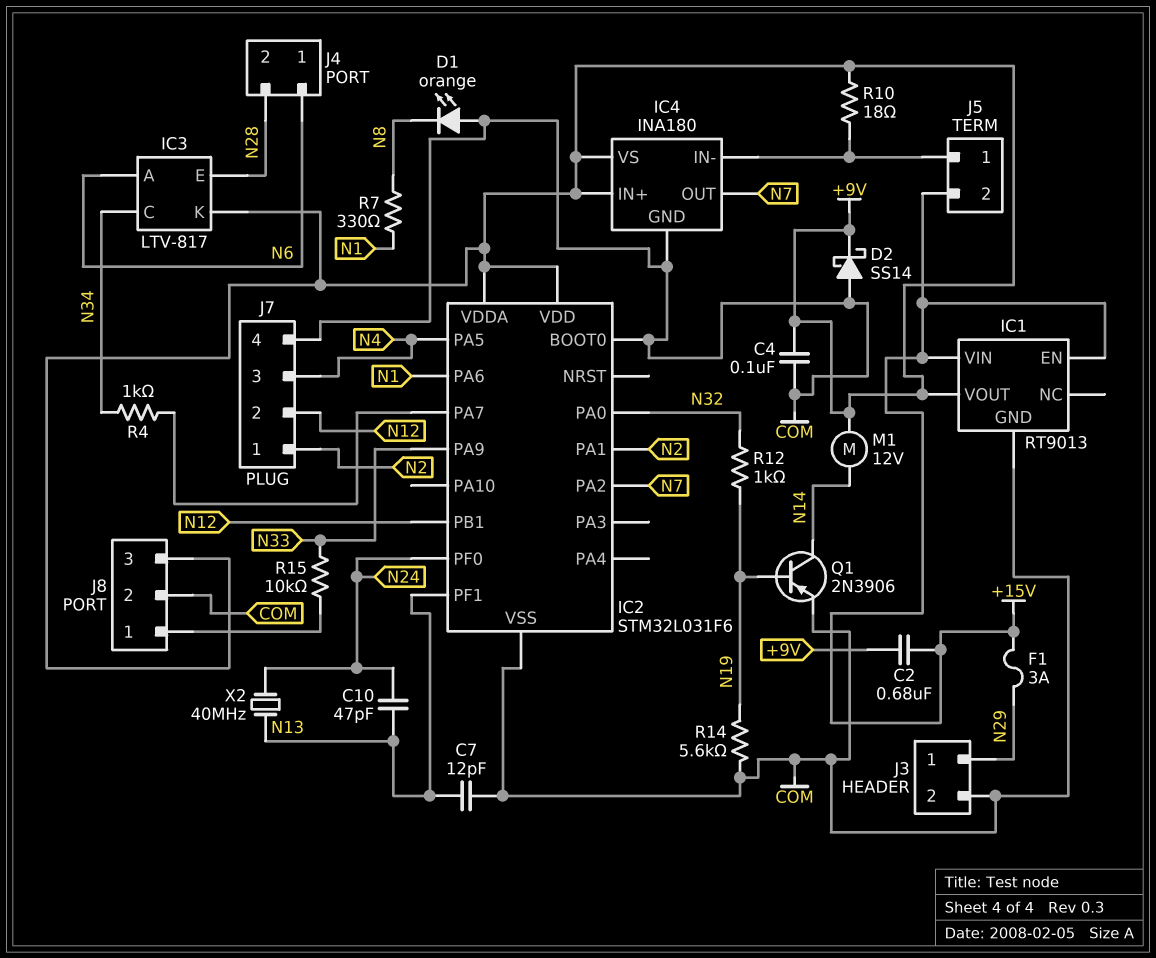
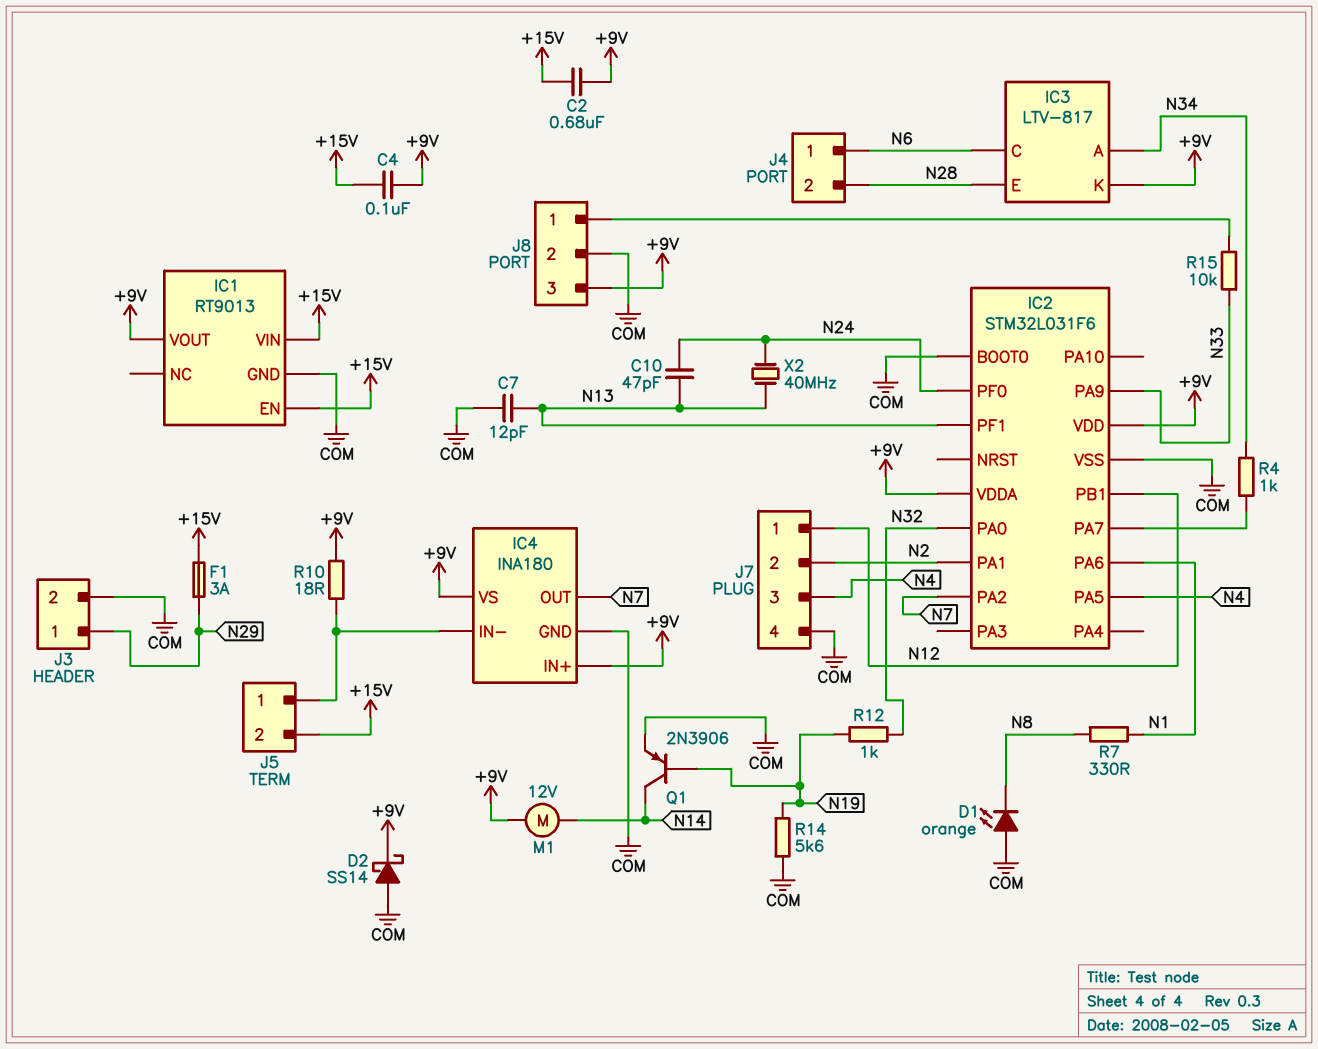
C4: 100nF (+9V, COM) -> 100nF (+9V, +15V)
IC3 pin A: N6 -> N34
IC3 pin C: N34 -> N6
J7 pin 1: N2 -> N12
J7 pin 2: N12 -> N2

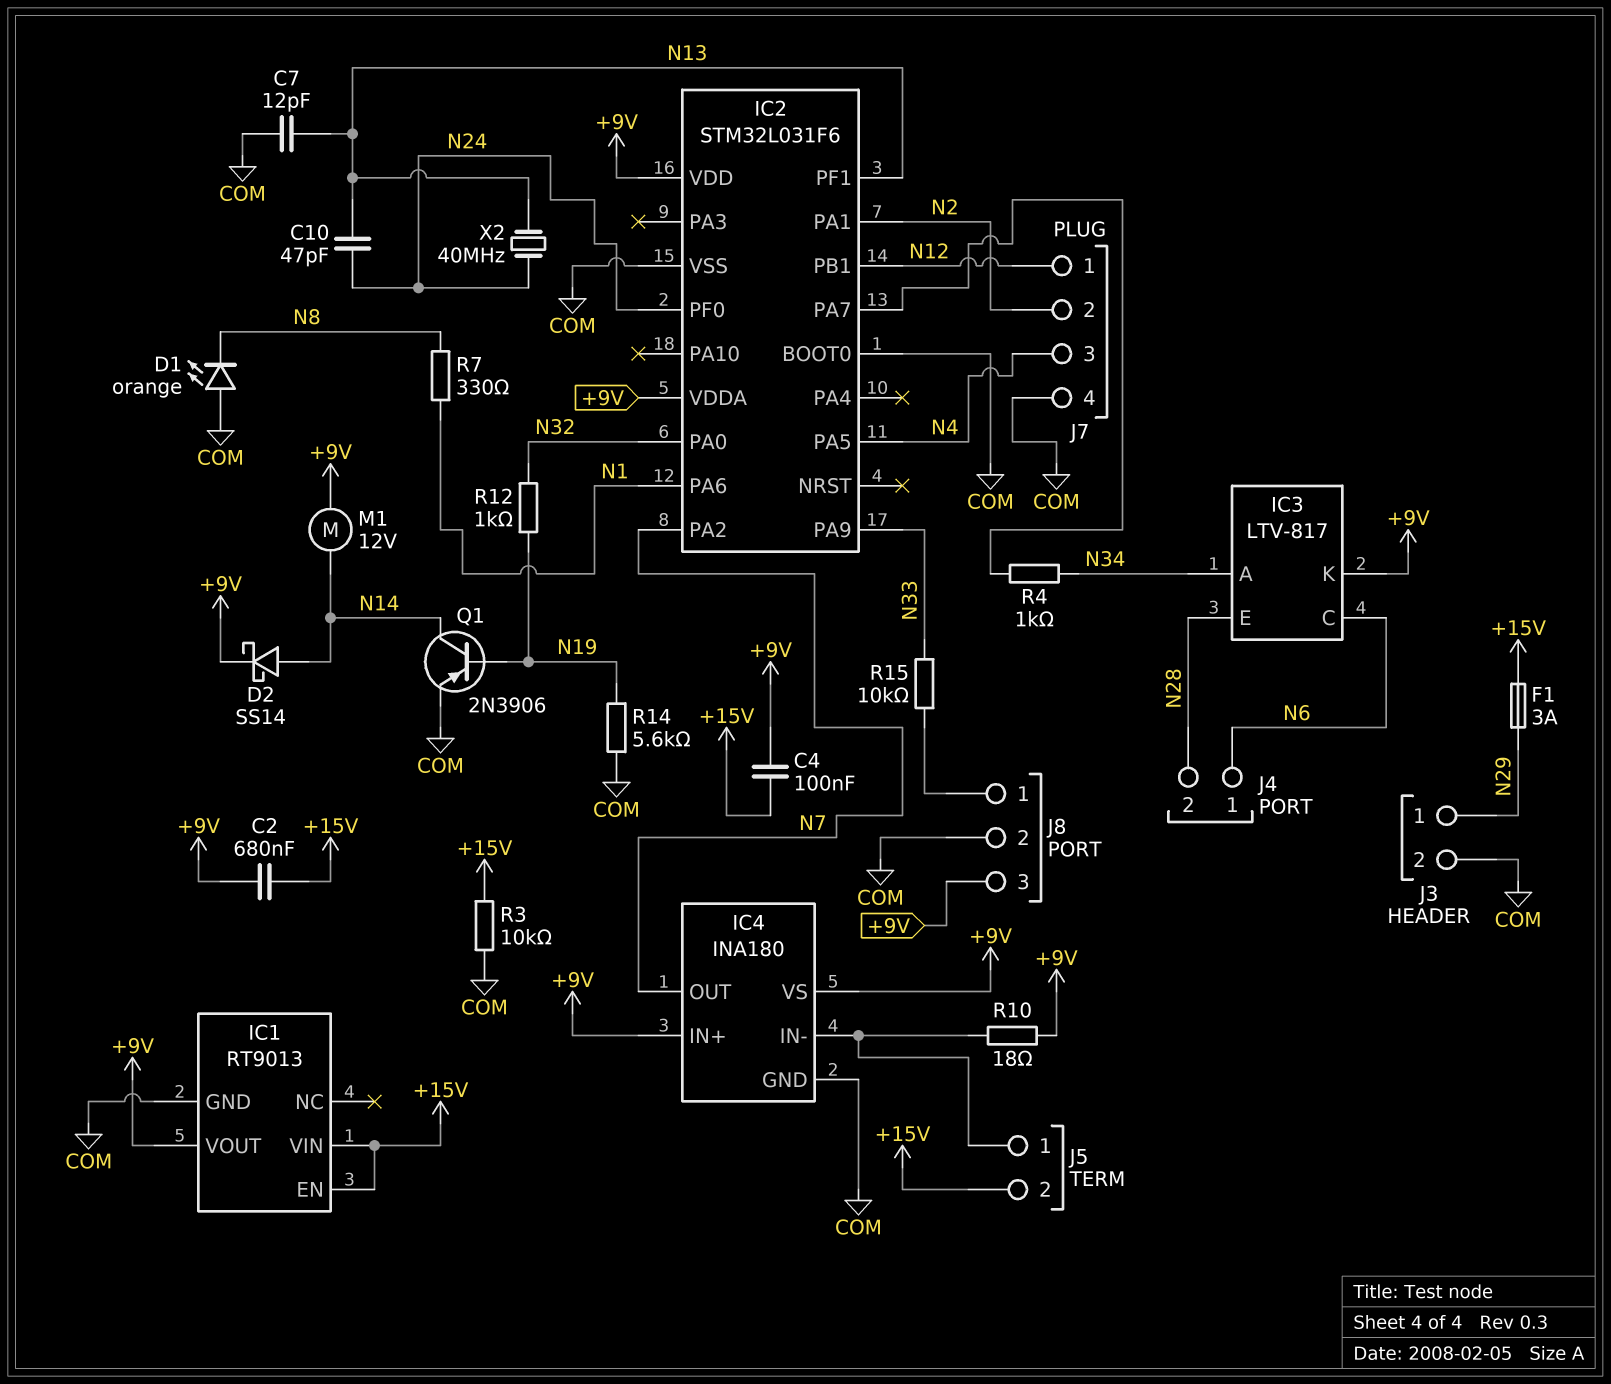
D2: schottky SS14 (A COM, K +9V) -> schottky SS14 (A N14, K +9V)
R3: none -> 10k (+15V, COM)

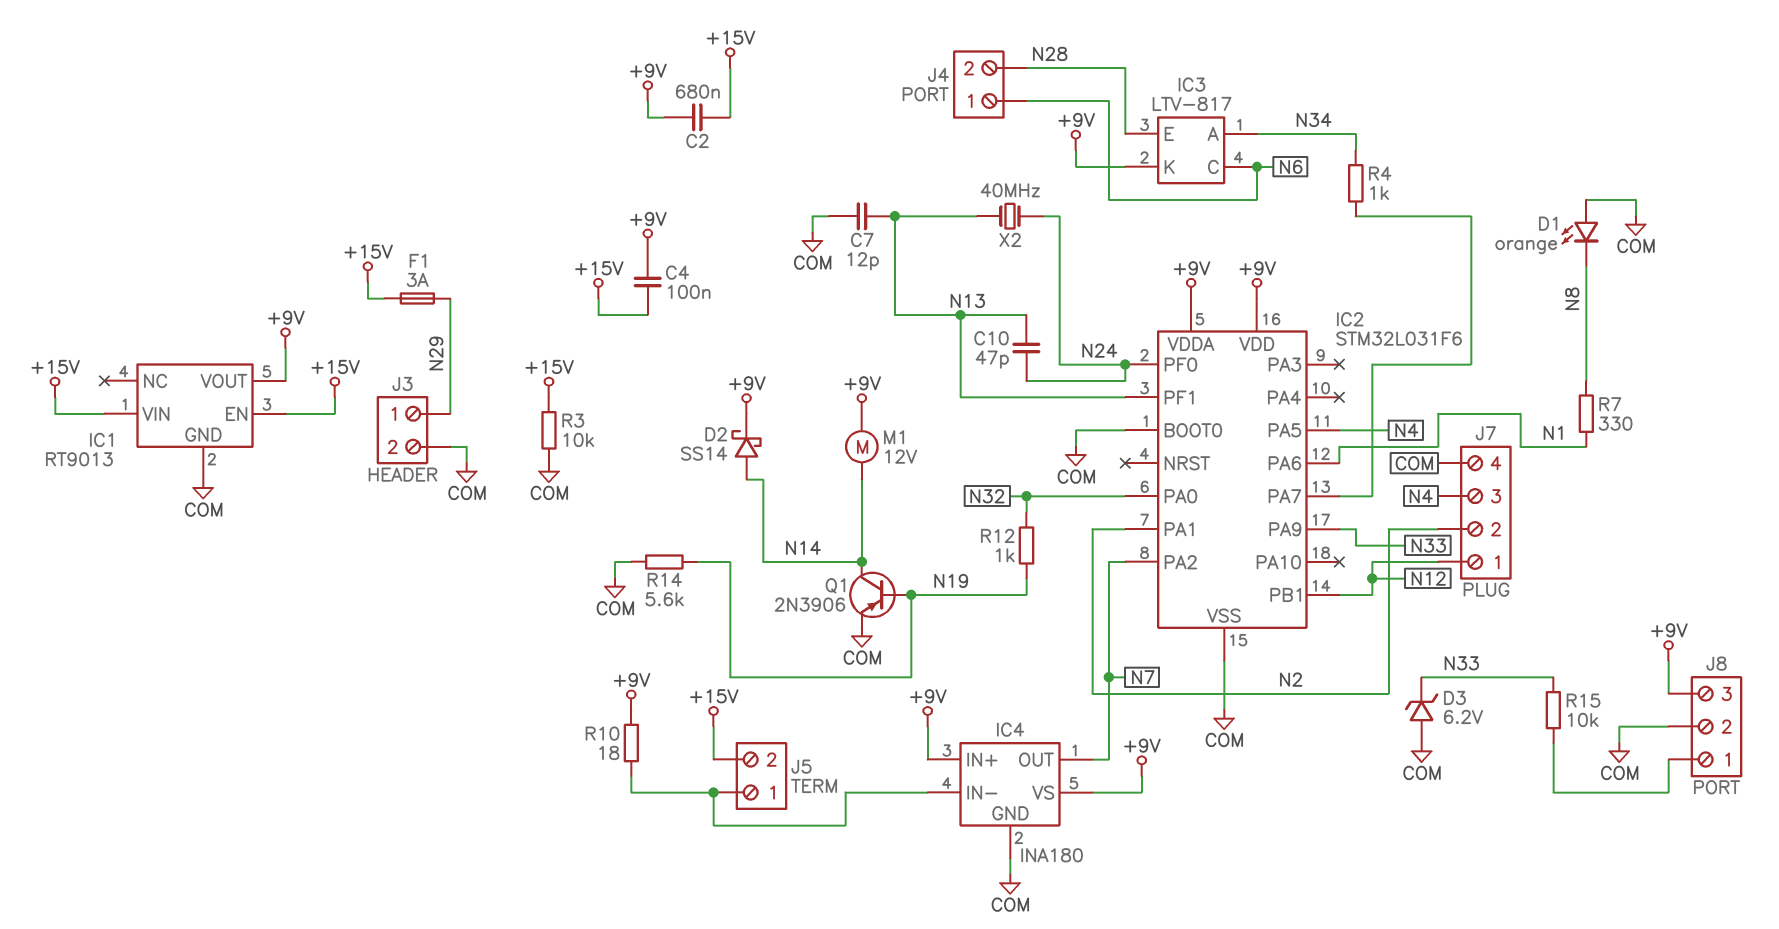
D3: none -> zener 6.2V (A COM, K N33)

